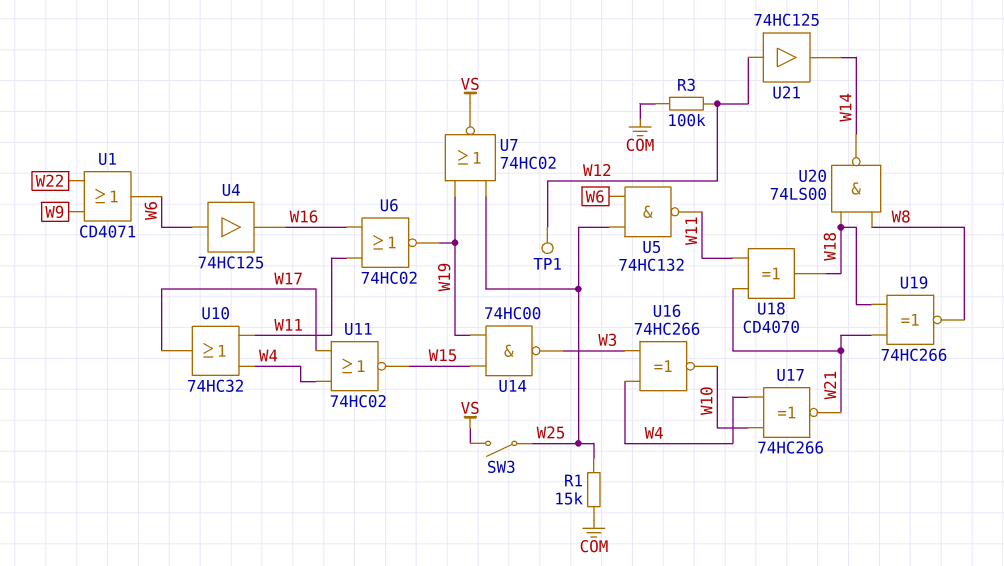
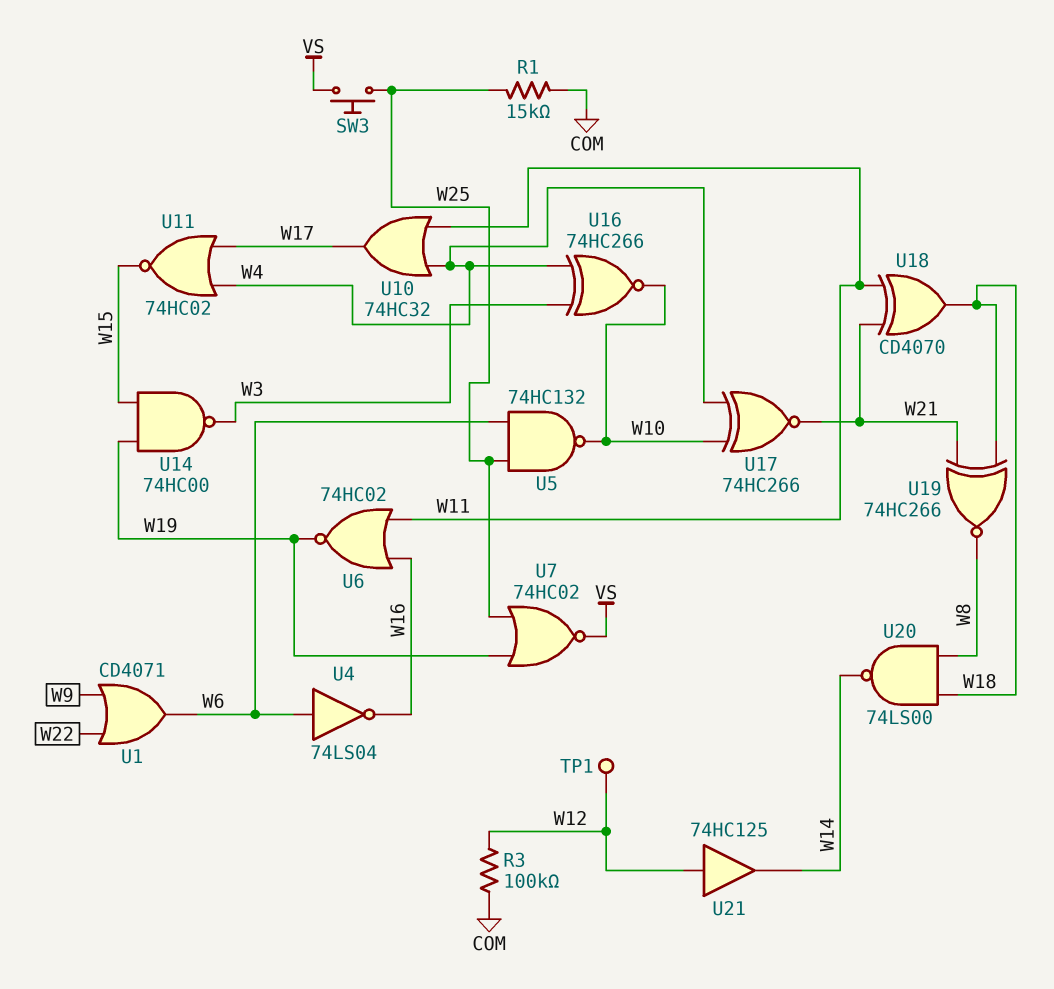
SW3: switch (VS, W25) -> button (VS, W25)
U4: buffer 74HC125 (in W6, out W16) -> NOT 74LS04 (in W6, out W16)
U5: NAND 74HC132 (in W6, in W25, out W11) -> NAND 74HC132 (in W6, in W25, out W10)

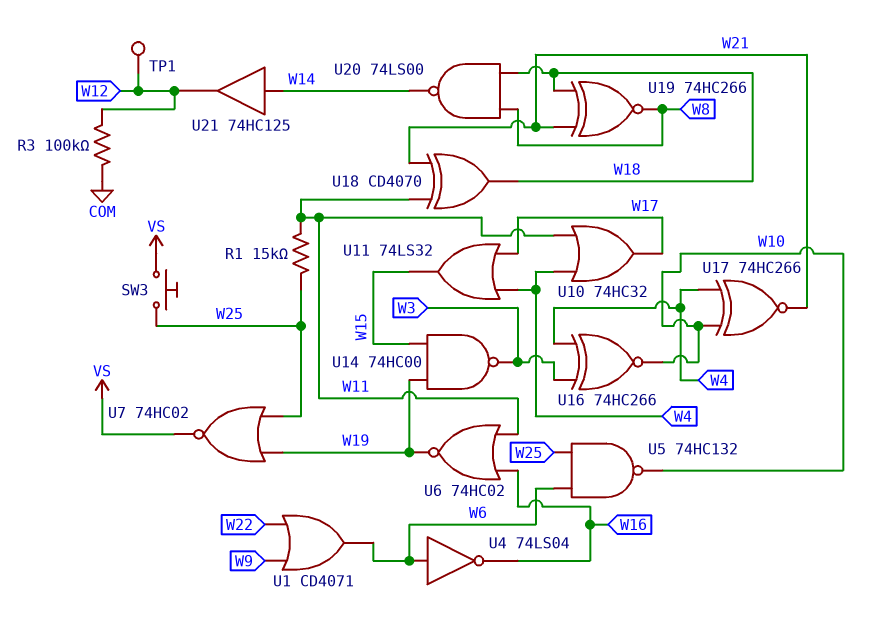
R1: 15k (COM, W25) -> 15k (W11, W25)
U11: NOR 74HC02 (in W4, in W17, out W15) -> OR 74LS32 (in W4, in W17, out W15)
U21: buffer 74HC125 (in W12, out W14) -> buffer 74HC125 (in W14, out W12)

